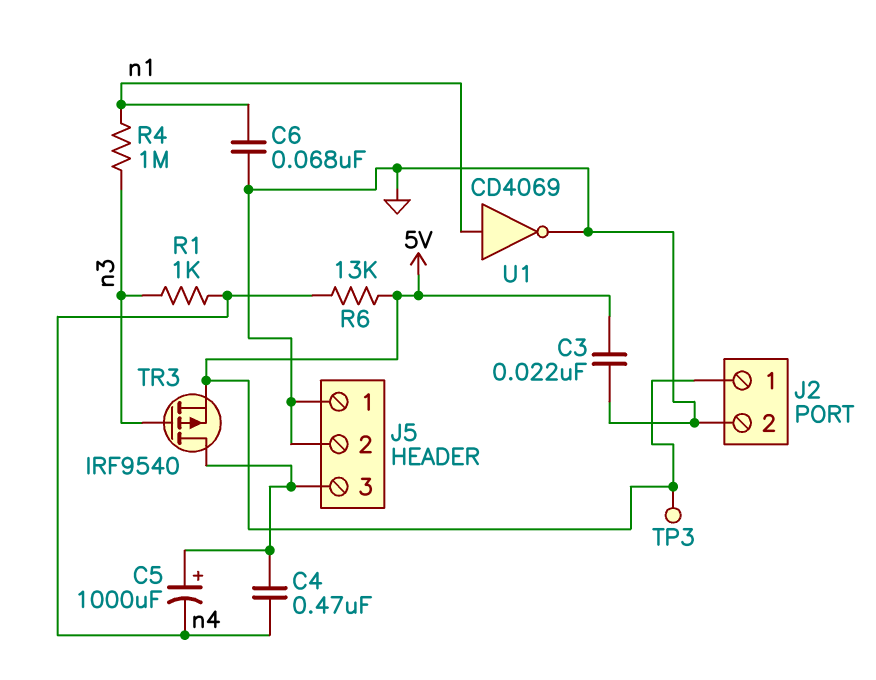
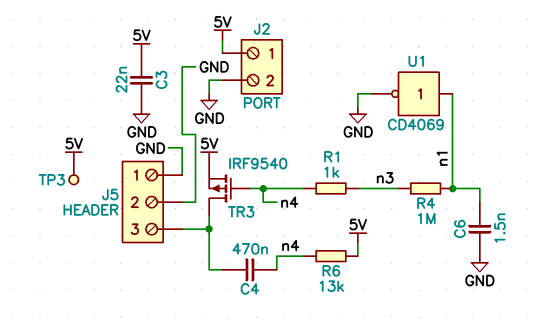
C5: 1000uF (plus J5/3, minus n4) -> none
C6: 68nF (GND, n1) -> 1.5nF (GND, n1)
TR3: PMOS IRF9540 (G n3, D J5/3, S 5V) -> PMOS IRF9540 (G n4, D J5/3, S 5V)

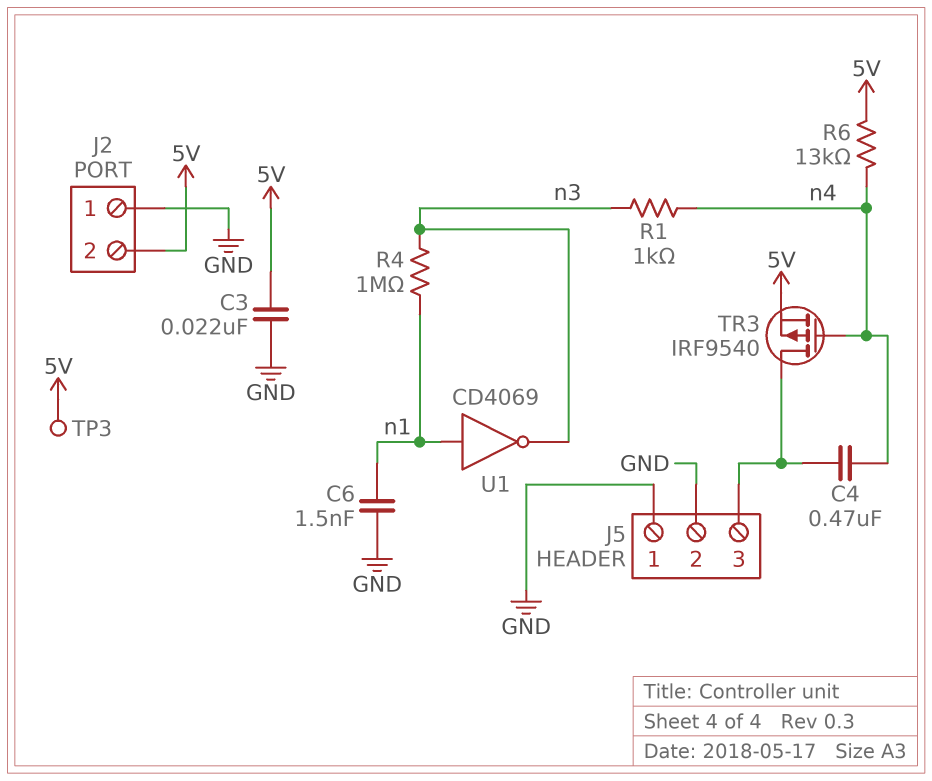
J2 pin 1: 5V -> GND
J2 pin 2: GND -> 5V
U1: NOT CD4069 (in n1, out GND) -> NOT CD4069 (in n1, out n3)

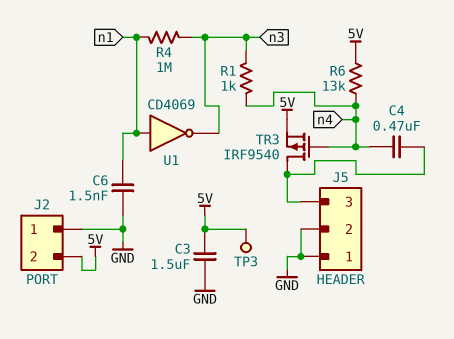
C3: 22nF (5V, GND) -> 1.5uF (5V, GND)

